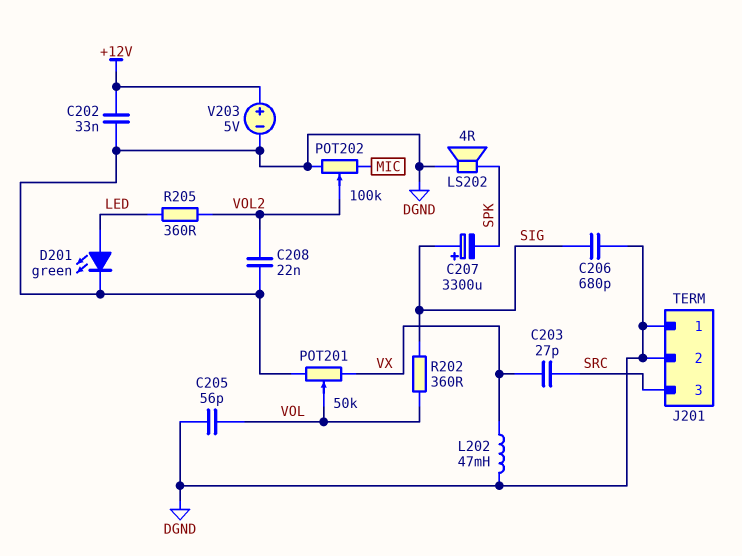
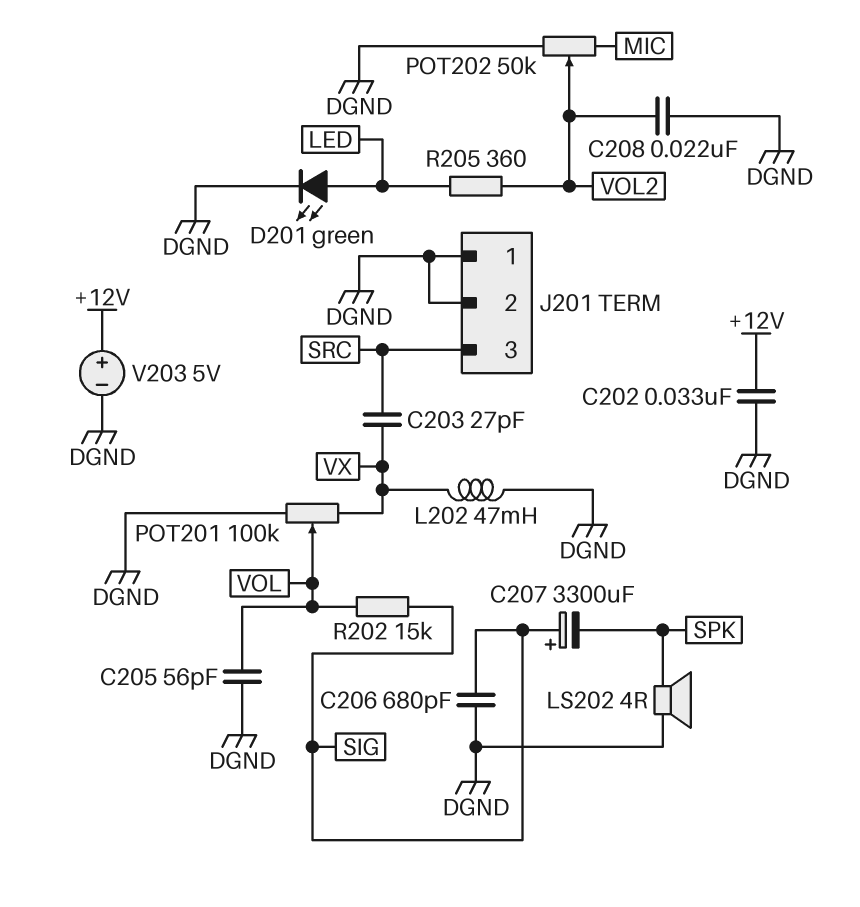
POT201: 50k (DGND, VX, wiper VOL) -> 100k (DGND, VX, wiper VOL)
POT202: 100k (DGND, MIC, wiper VOL2) -> 50k (DGND, MIC, wiper VOL2)
R202: 360 (SIG, VOL) -> 15k (SIG, VOL)

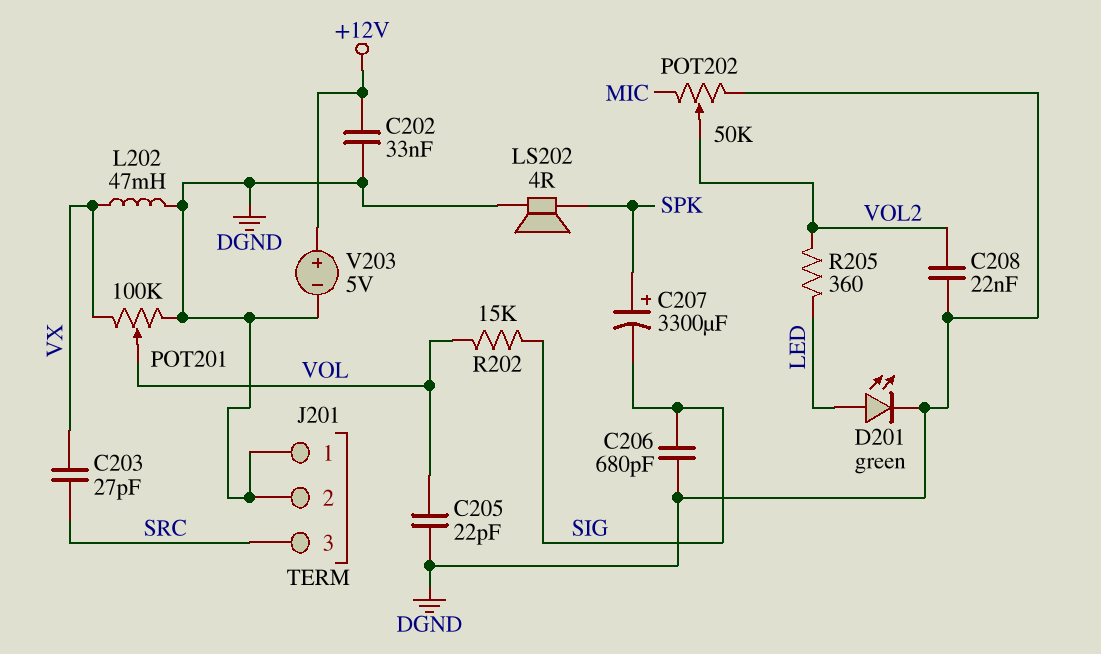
C205: 56pF (DGND, VOL) -> 22pF (DGND, VOL)
C207: 3300uF (plus SIG, minus SPK) -> 3300uF (plus SPK, minus SIG)

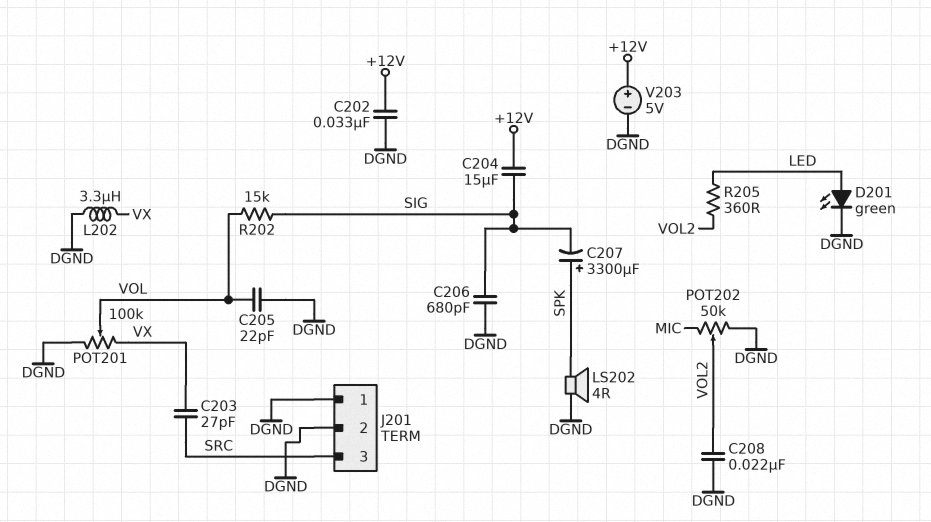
C204: none -> 15uF (+12V, SIG)
L202: 47mH (DGND, VX) -> 3.3uH (DGND, VX)

